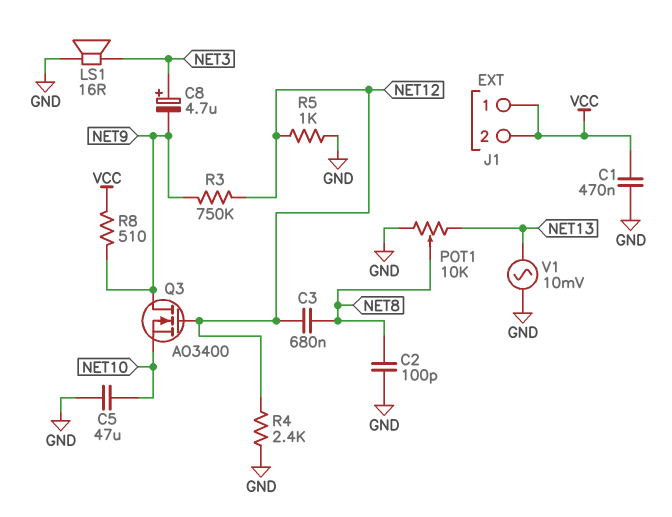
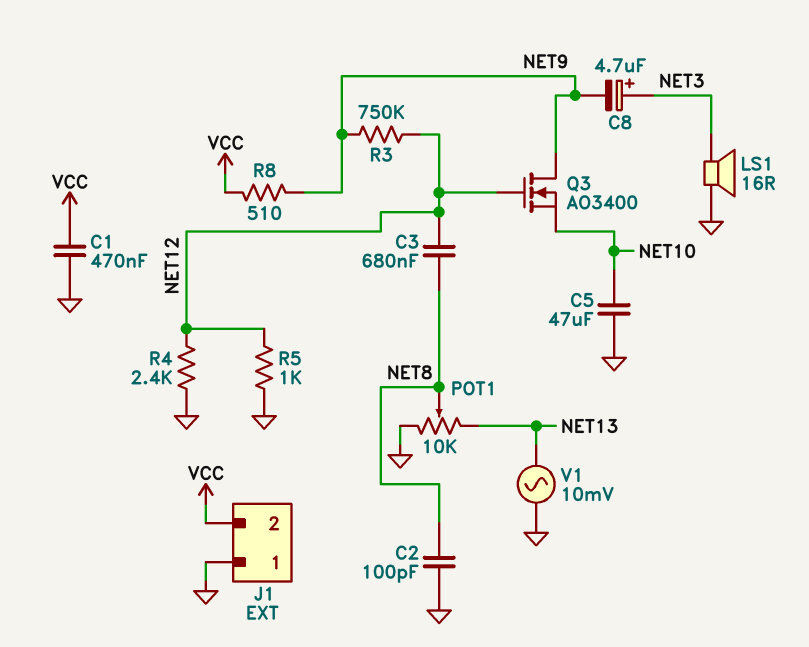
J1 pin 1: VCC -> GND

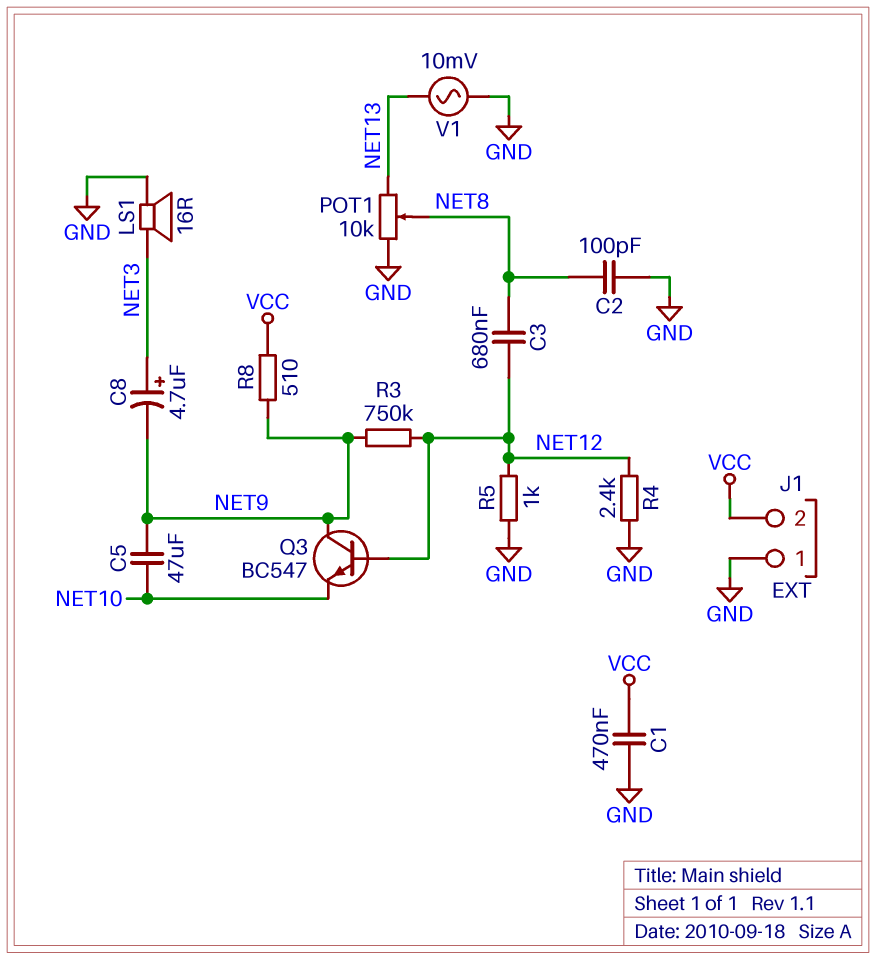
C5: 47uF (GND, NET10) -> 47uF (NET9, NET10)
Q3: NMOS AO3400 (G NET12, D NET9, S NET10) -> NPN BC547 (B NET12, C NET9, E NET10)

